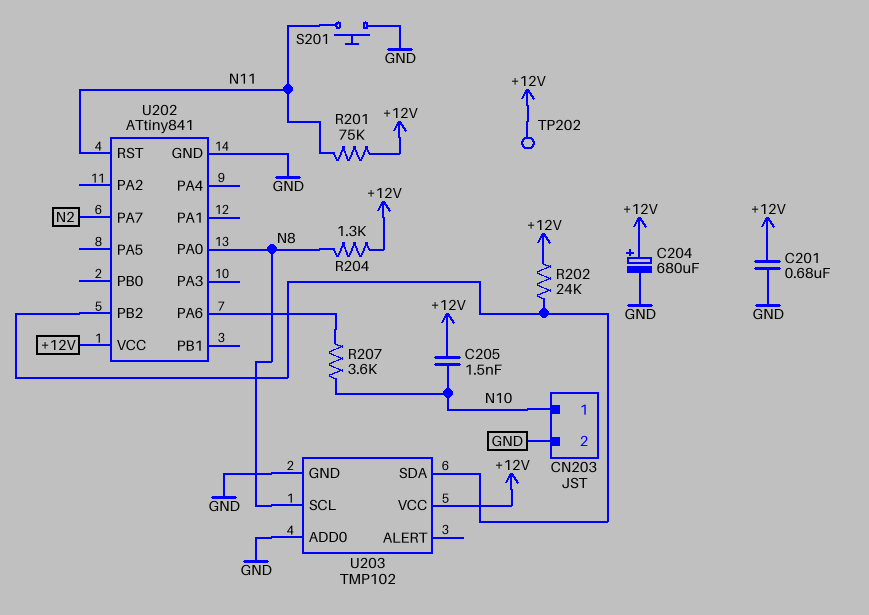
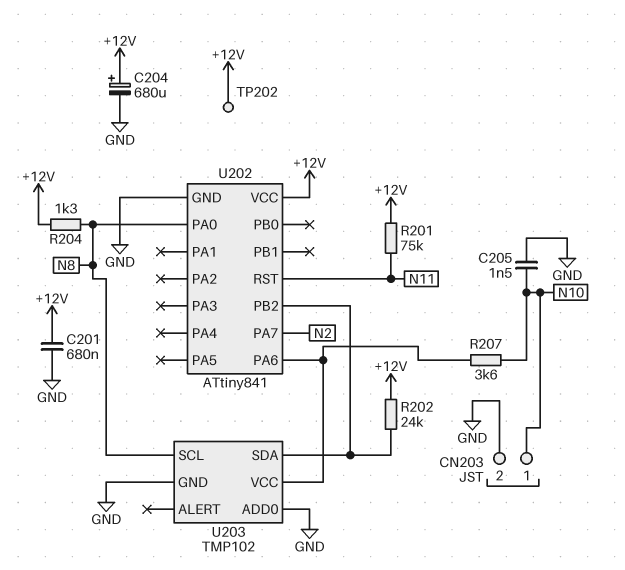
C205: 1.5nF (+12V, N10) -> 1.5nF (GND, N10)
S201: button (GND, N11) -> none
U203 pin VCC: +12V -> U202/PA6

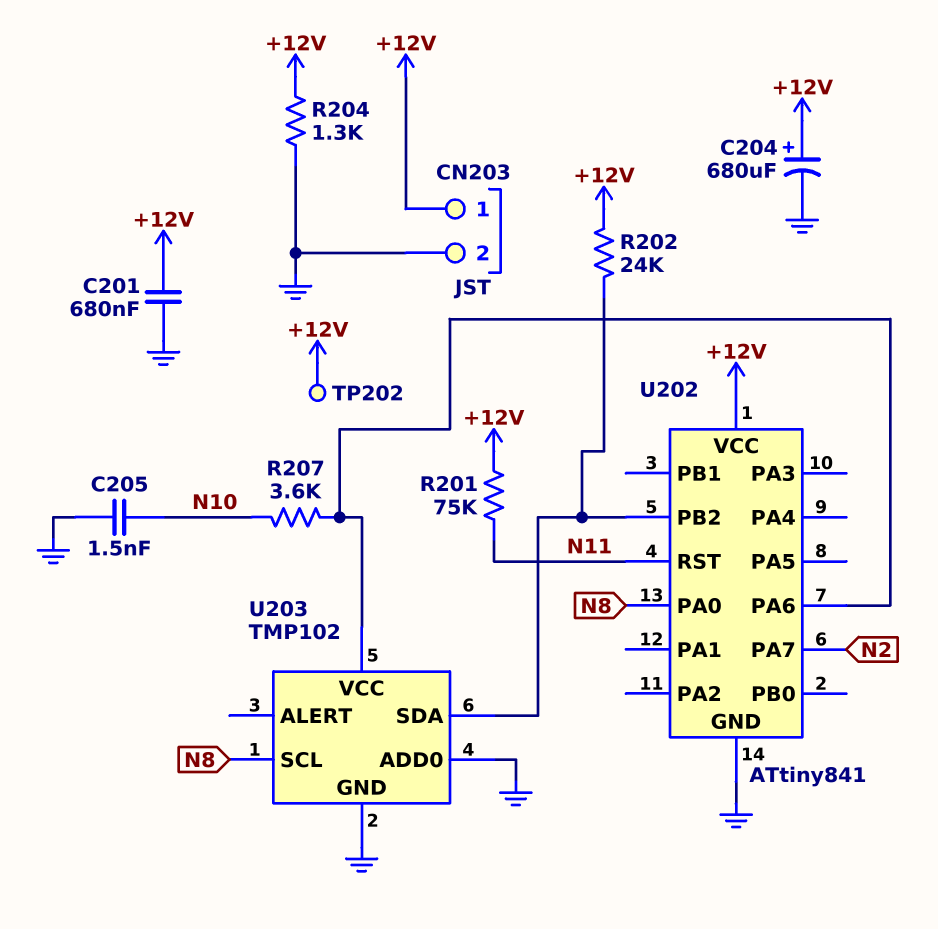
CN203 pin 1: N10 -> +12V
R204: 1.3k (+12V, N8) -> 1.3k (+12V, GND)

